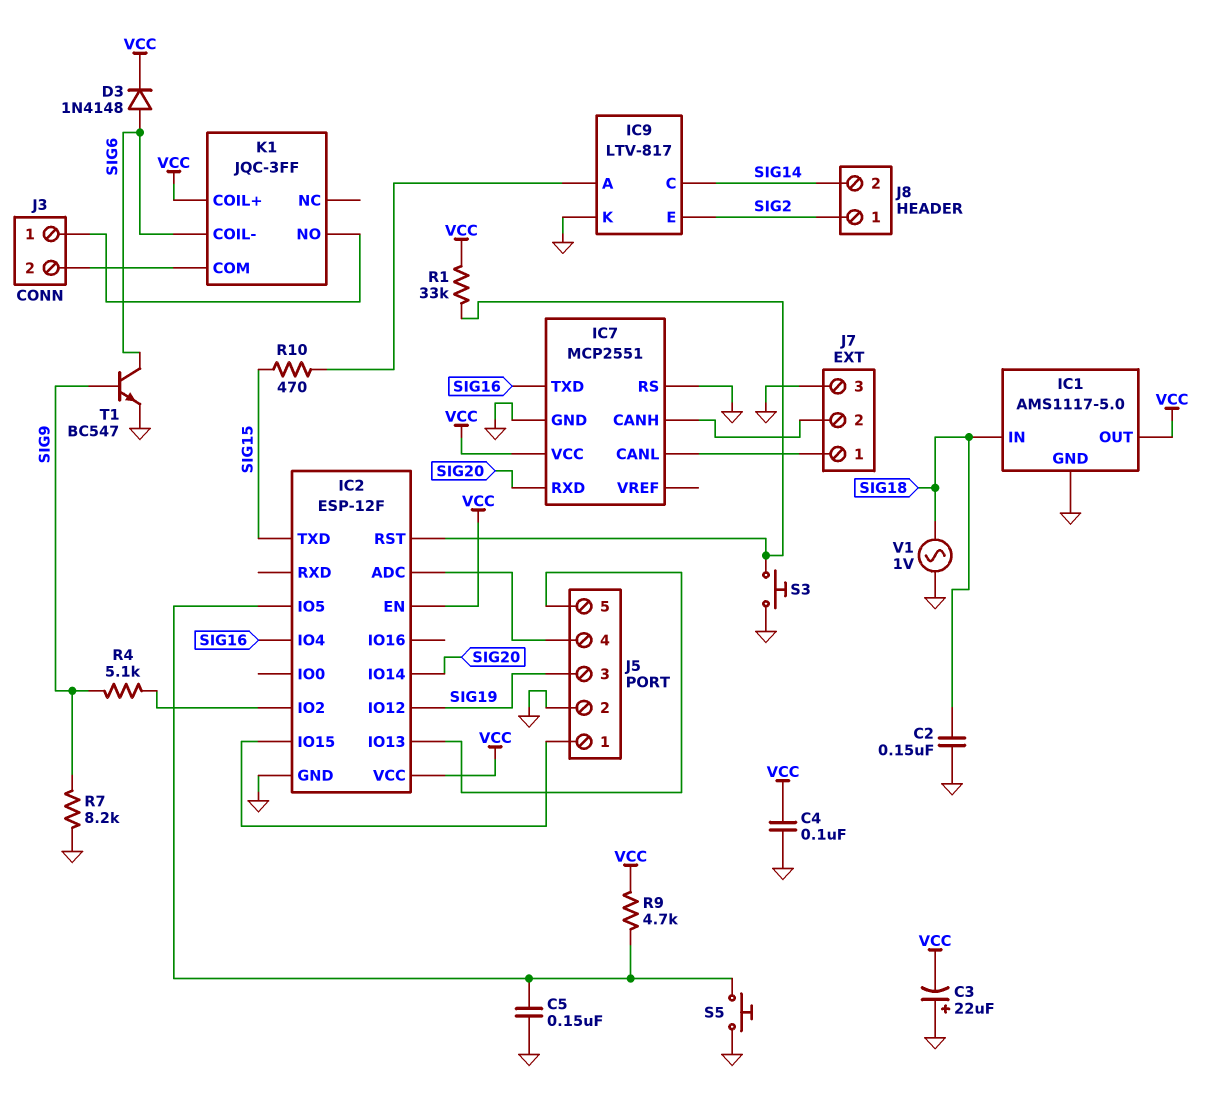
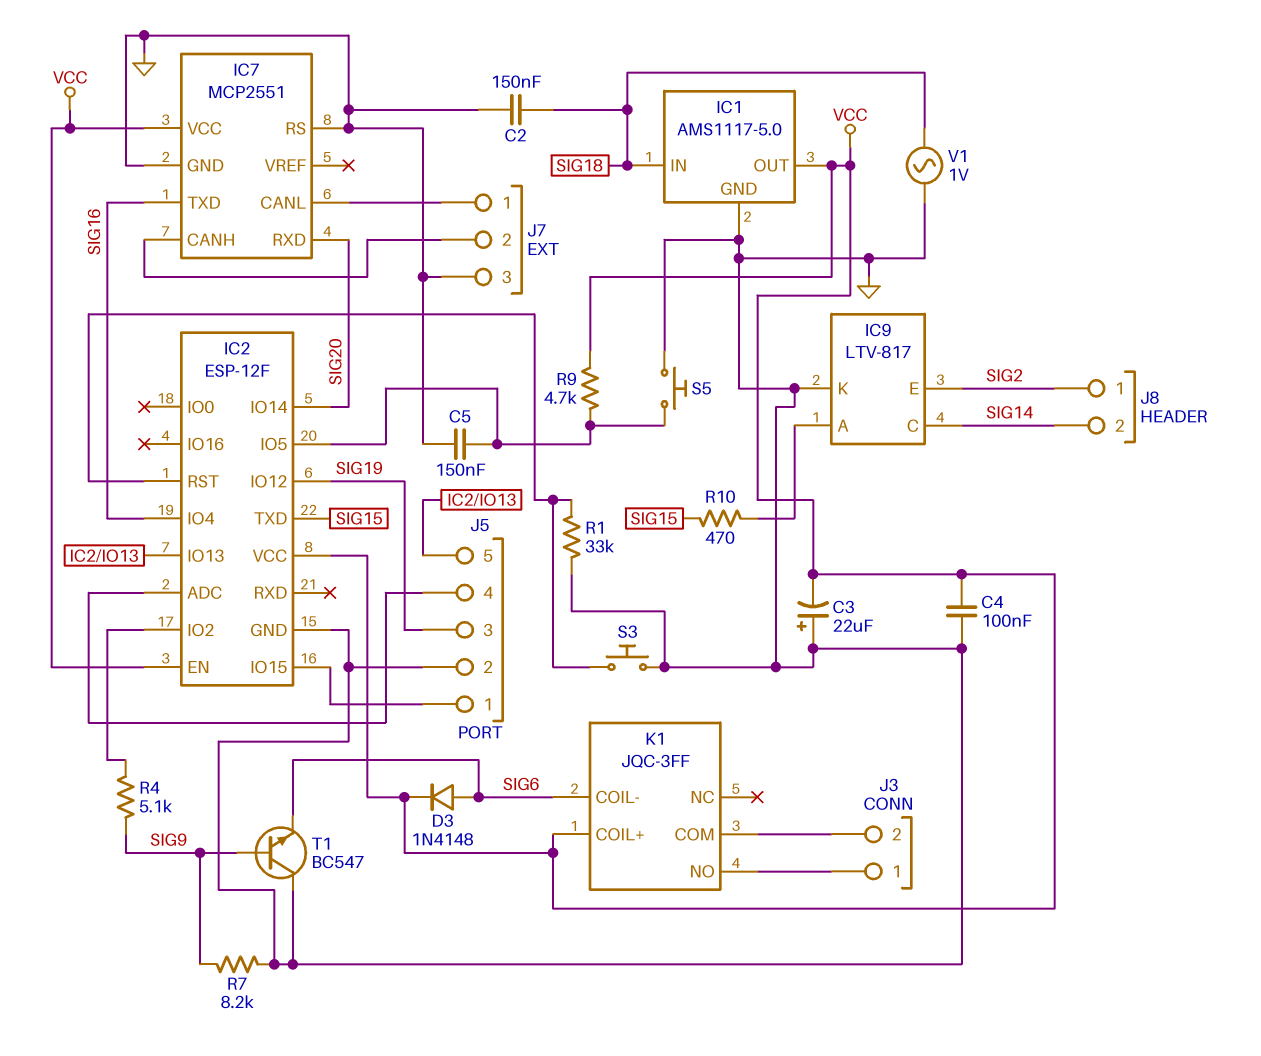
R1: 33k (IC2/RST, VCC) -> 33k (GND, IC2/RST)
T1: NPN BC547 (B SIG9, C SIG6, E GND) -> NPN BC547 (B SIG9, C GND, E SIG6)

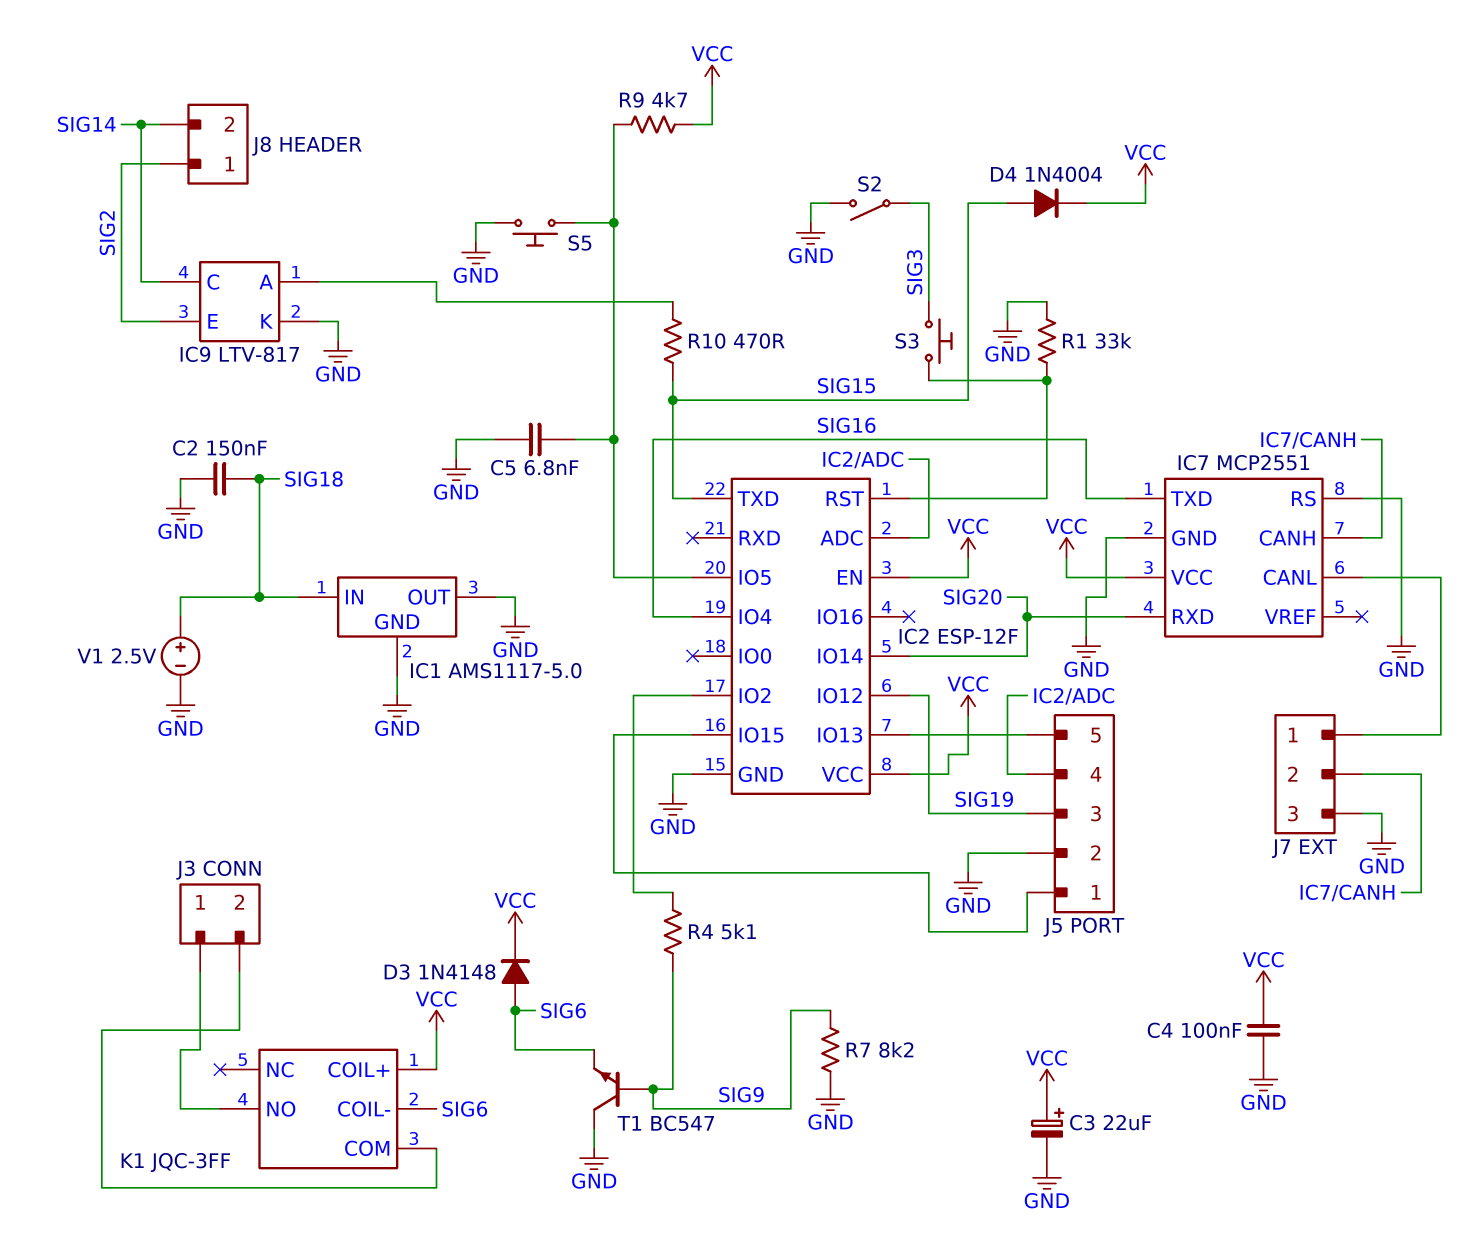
C3: 22uF (plus GND, minus VCC) -> 22uF (plus VCC, minus GND)
C5: 150nF (GND, IC2/IO5) -> 6.8nF (GND, IC2/IO5)
D4: none -> diode 1N4004 (A SIG15, K VCC)
IC1 pin OUT: VCC -> GND
S2: none -> switch (GND, SIG3)
S3: button (GND, IC2/RST) -> button (IC2/RST, SIG3)
V1: AC 1V (GND, SIG18) -> 2.5V (plus SIG18, minus GND)

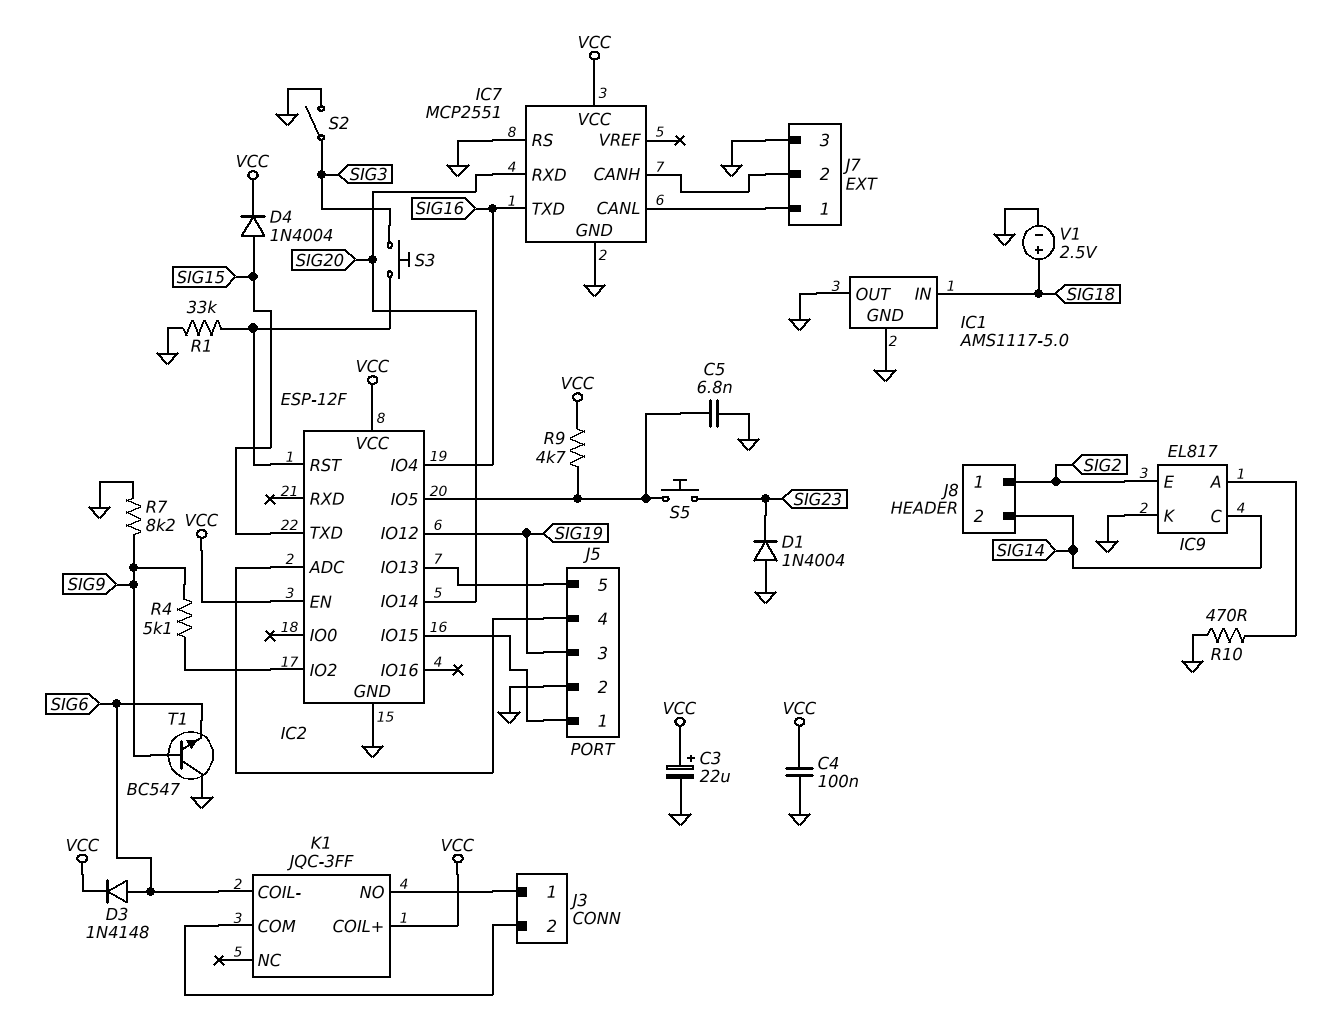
C2: 150nF (GND, SIG18) -> none
D1: none -> diode 1N4004 (A GND, K SIG23)
IC9: LTV-817 -> EL817
R10: 470 (IC9/A, SIG15) -> 470 (GND, IC9/A)
S5: button (GND, IC2/IO5) -> button (IC2/IO5, SIG23)

